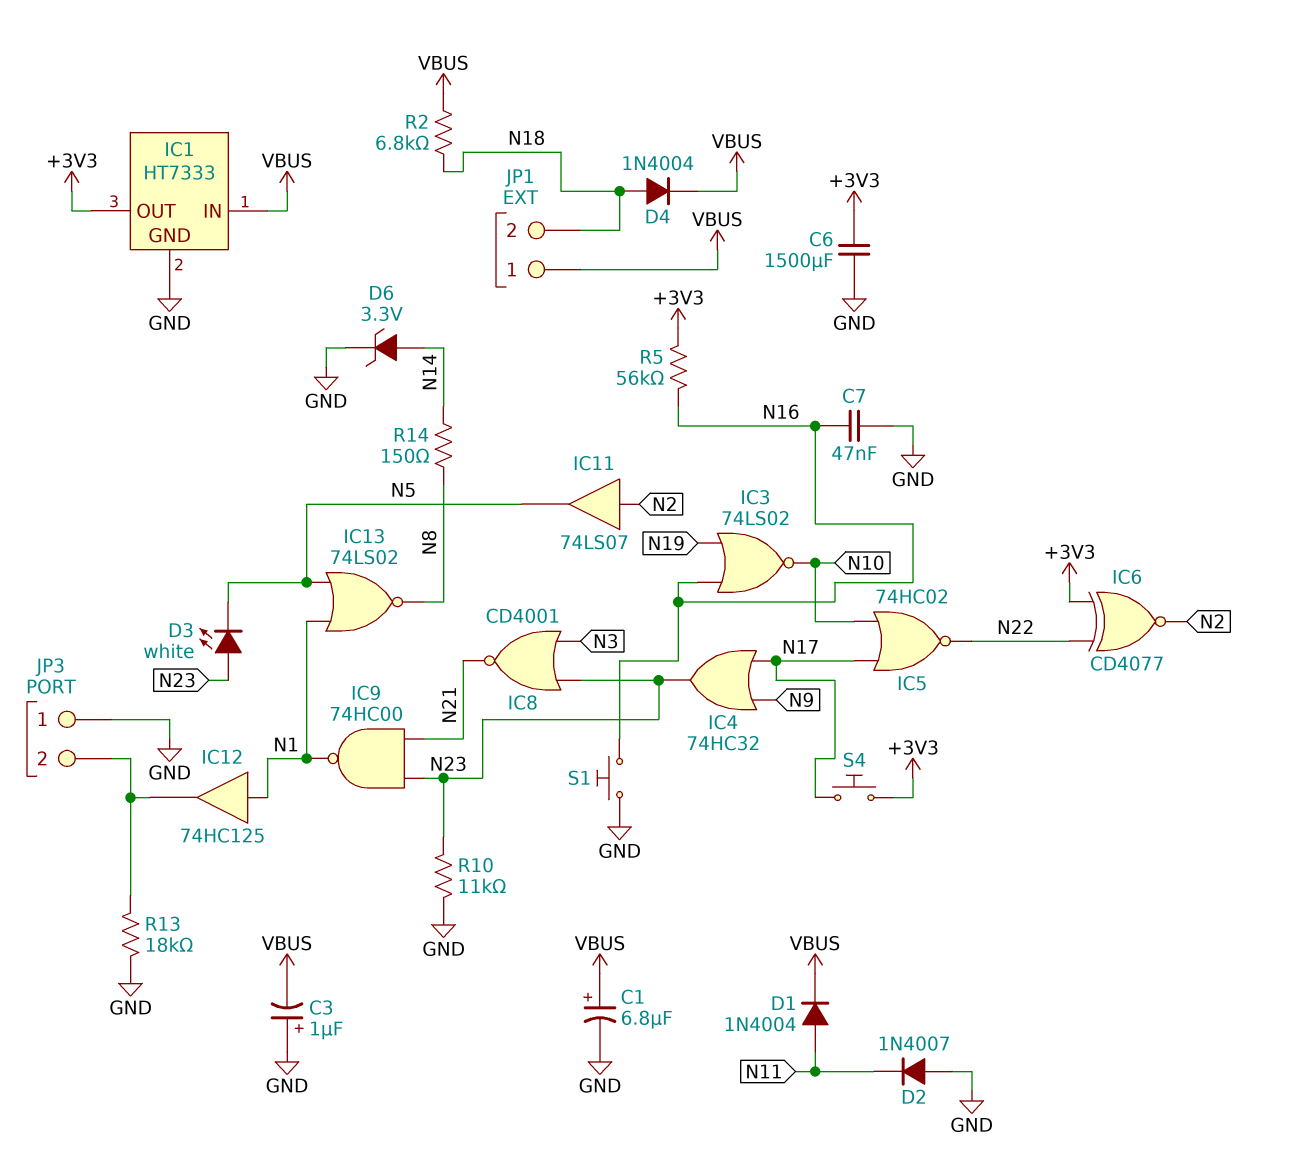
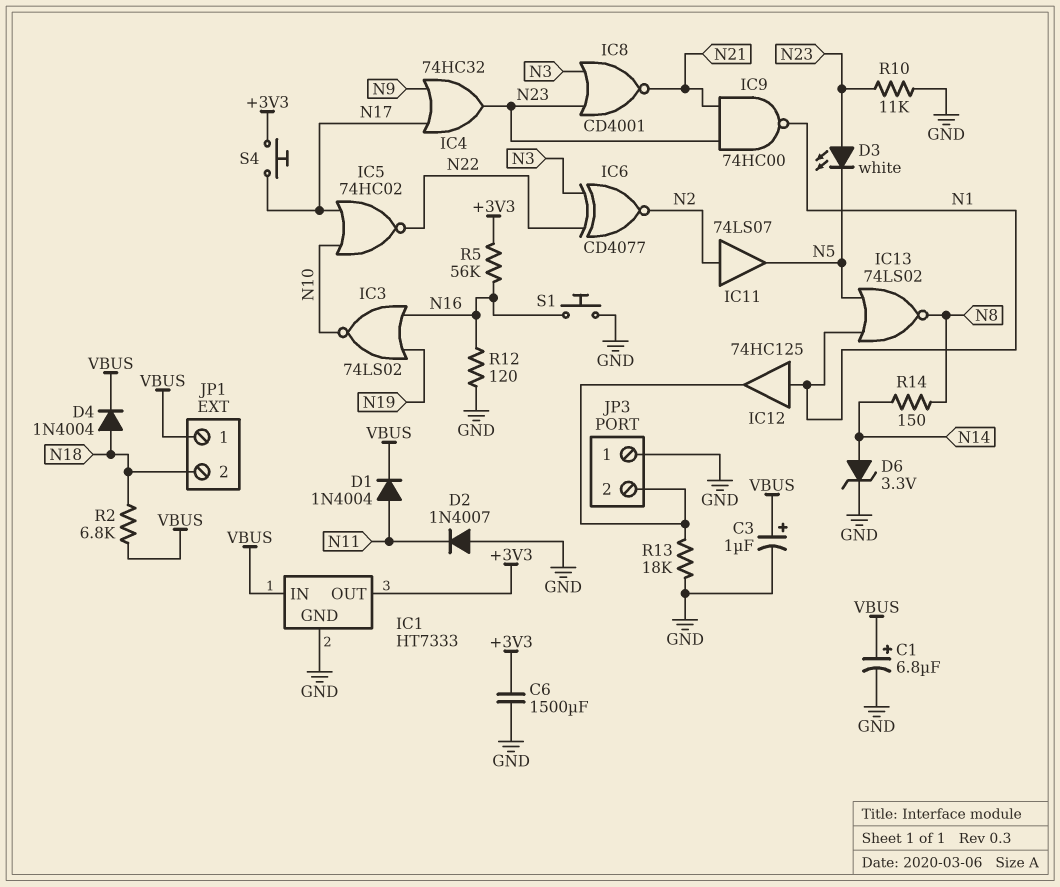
C3: 1uF (plus GND, minus VBUS) -> 1uF (plus VBUS, minus GND)
C7: 47nF (GND, N16) -> none
IC6: XNOR CD4077 (in +3V3, in N22, out N2) -> XNOR CD4077 (in N3, in N22, out N2)
R12: none -> 120 (GND, N16)

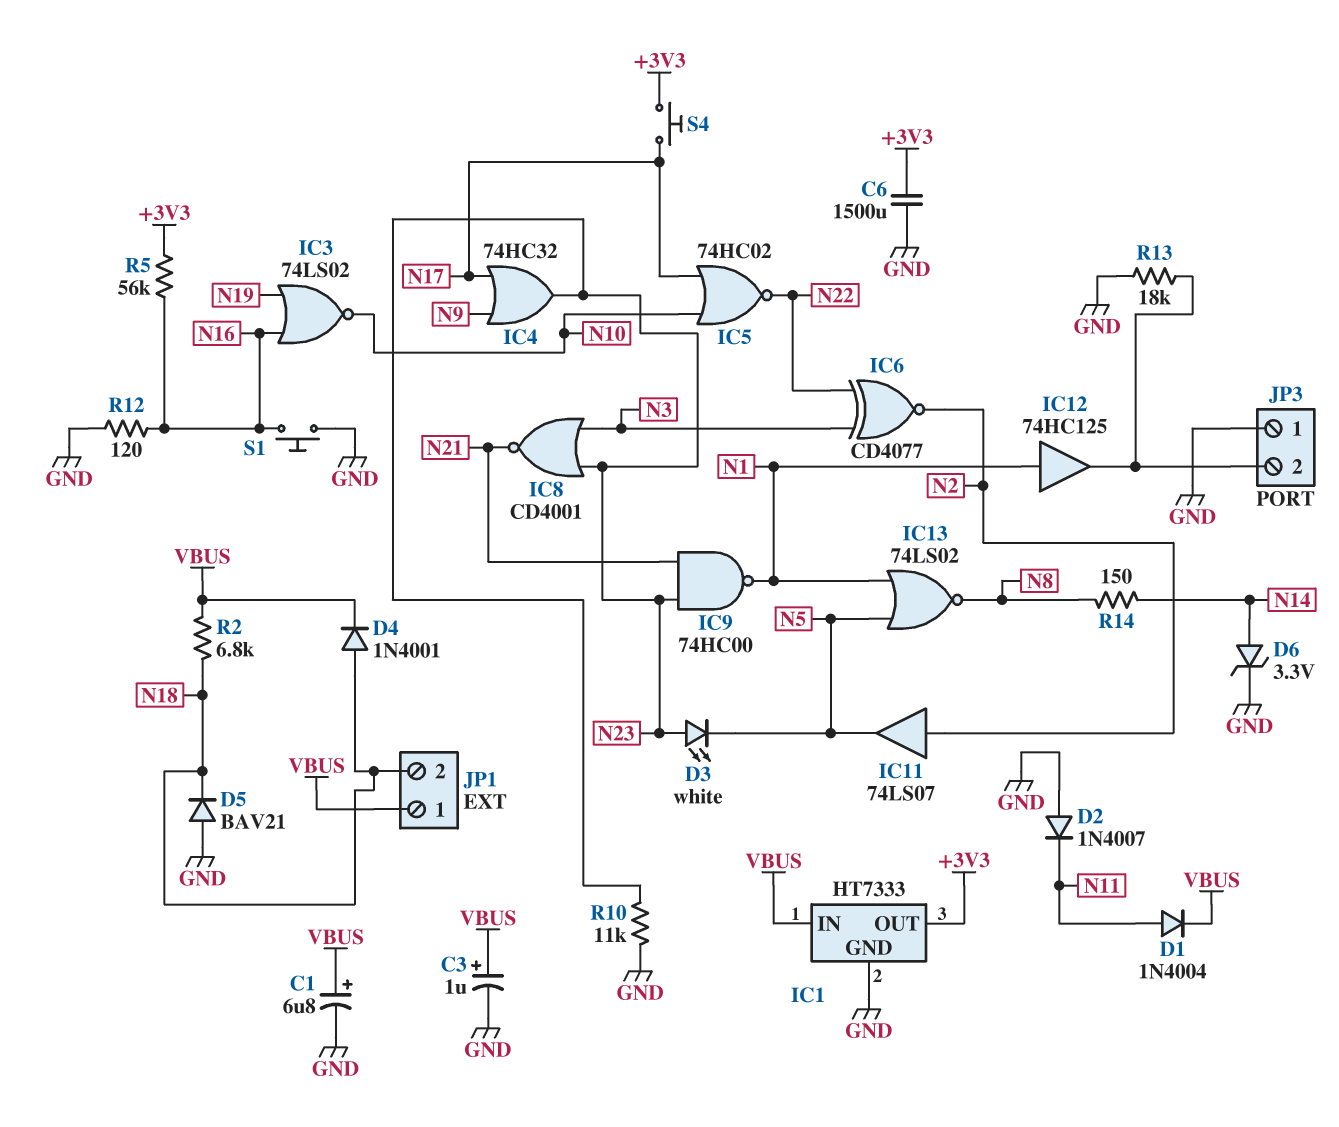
D4: diode 1N4004 (A N18, K VBUS) -> diode 1N4001 (A N18, K VBUS)
D5: none -> diode BAV21 (A GND, K N18)

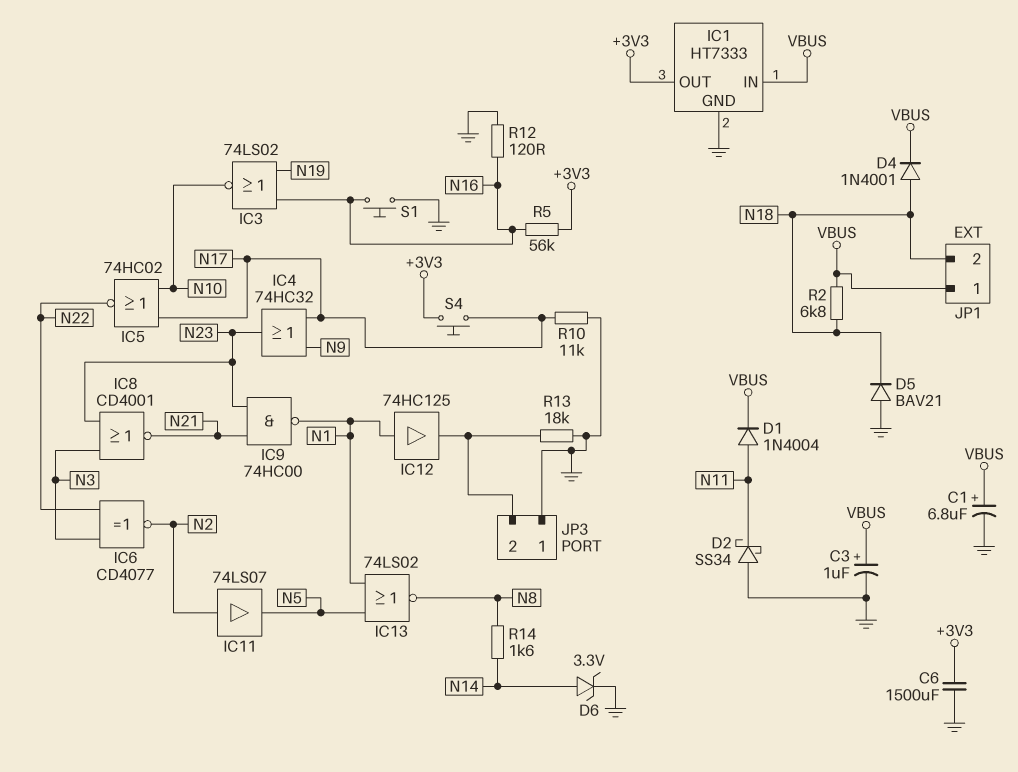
D2: diode 1N4007 (A GND, K N11) -> schottky SS34 (A GND, K N11)
D3: LED white (A N23, K N5) -> none
R10: 11k (GND, N23) -> 11k (GND, N17)
R14: 150 (N8, N14) -> 1.6k (N8, N14)

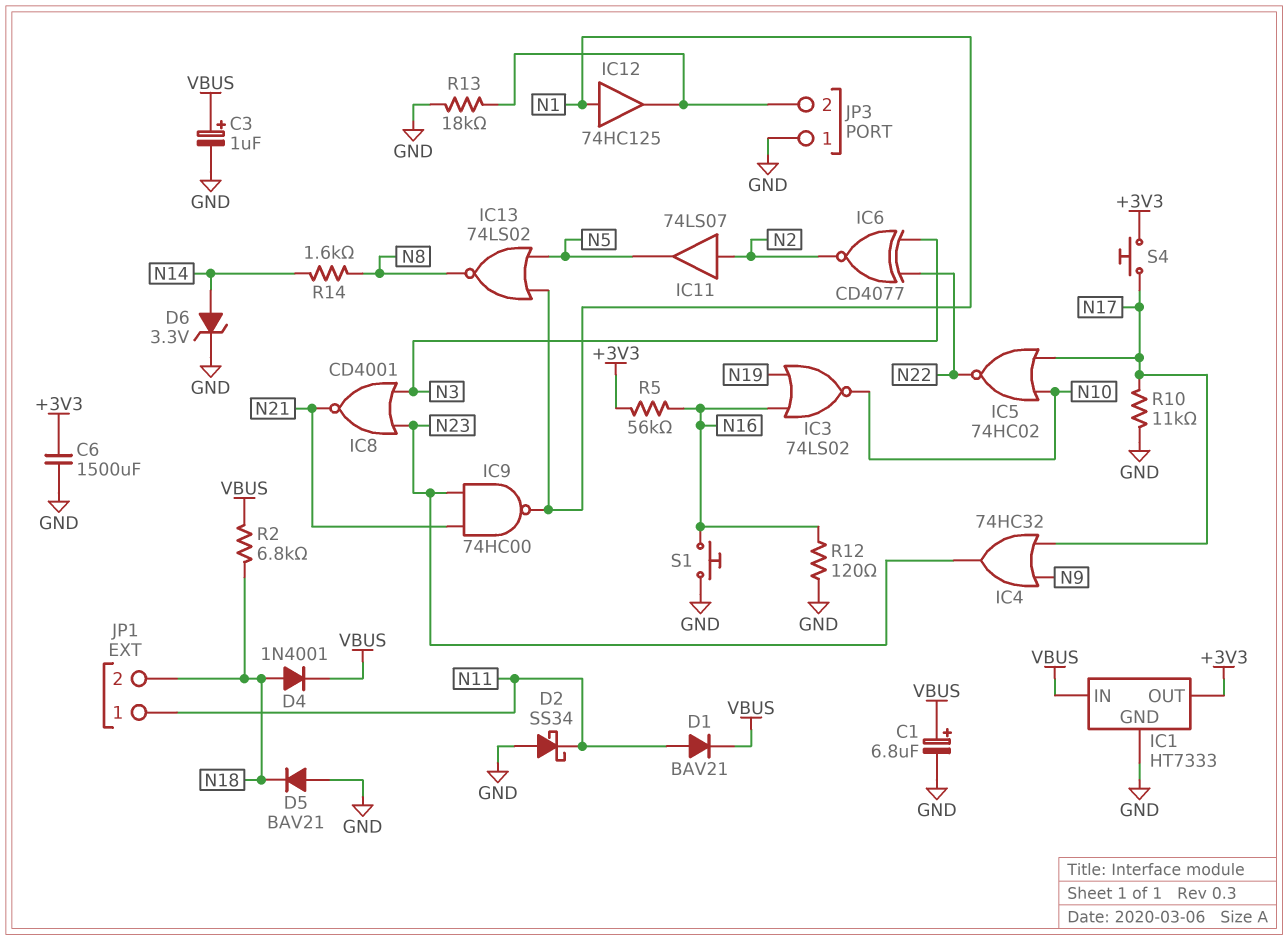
D1: diode 1N4004 (A N11, K VBUS) -> diode BAV21 (A N11, K VBUS)
JP1 pin 1: VBUS -> N11

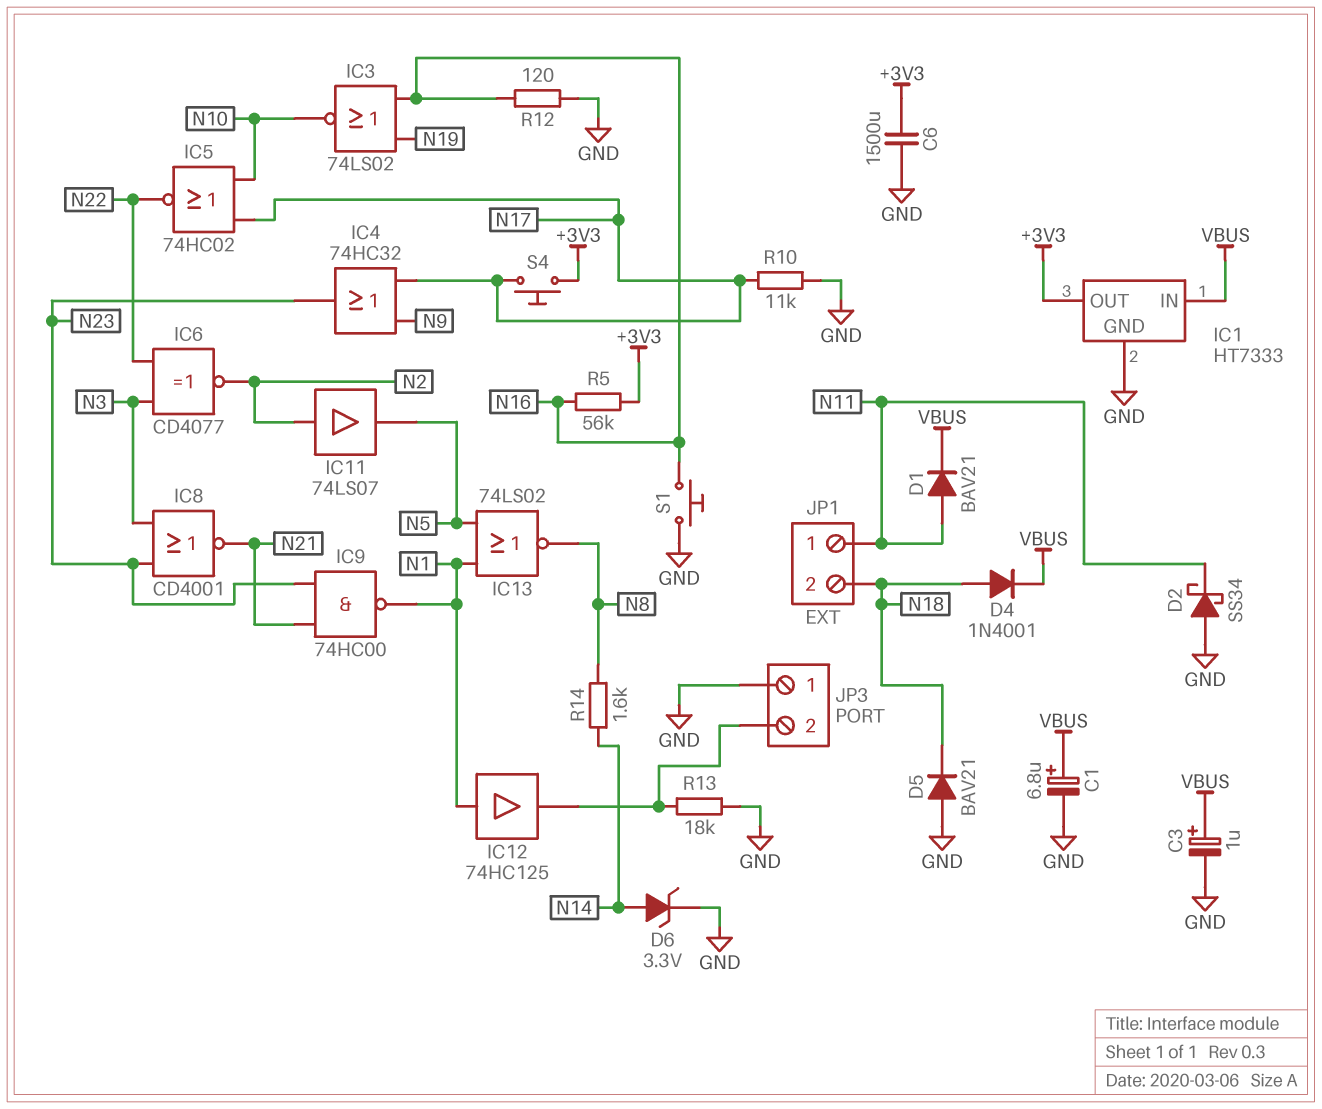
R2: 6.8k (N18, VBUS) -> none

